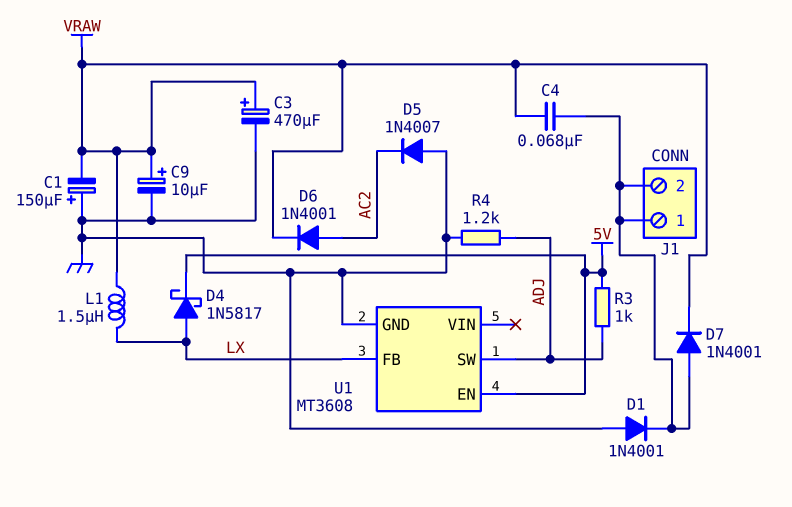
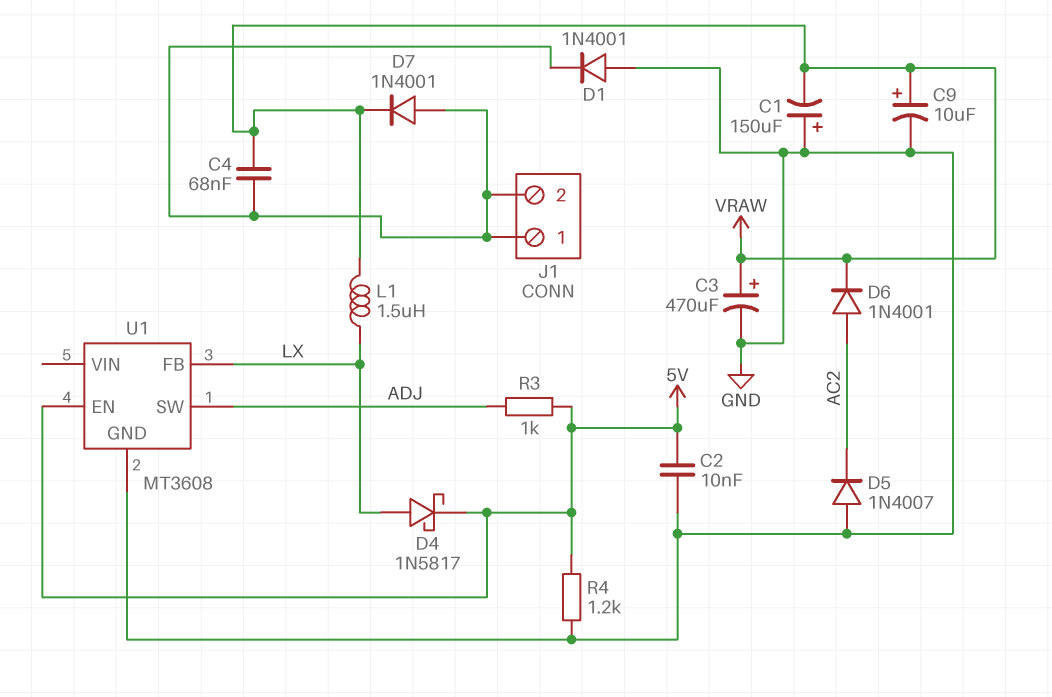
C2: none -> 10nF (5V, GND)
R4: 1.2k (ADJ, GND) -> 1.2k (5V, GND)

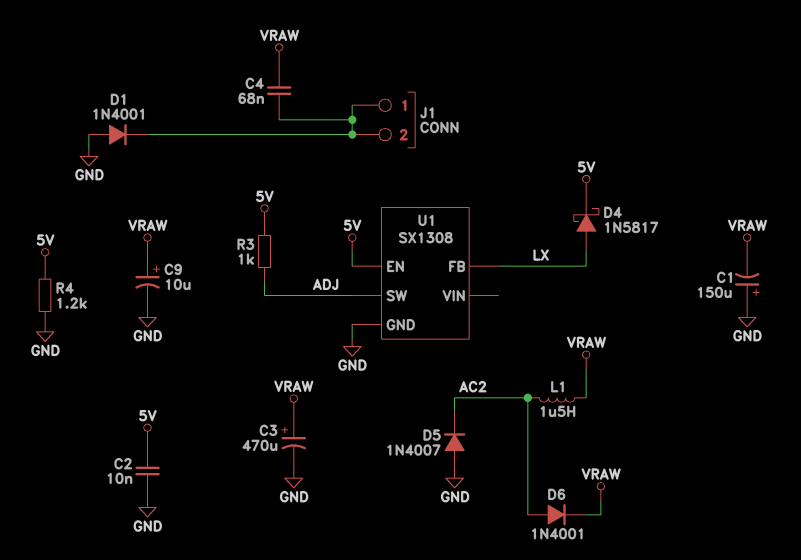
D7: diode 1N4001 (A J1/1, K VRAW) -> none
L1: 1.5uH (LX, VRAW) -> 1.5uH (AC2, VRAW)
U1: MT3608 -> SX1308

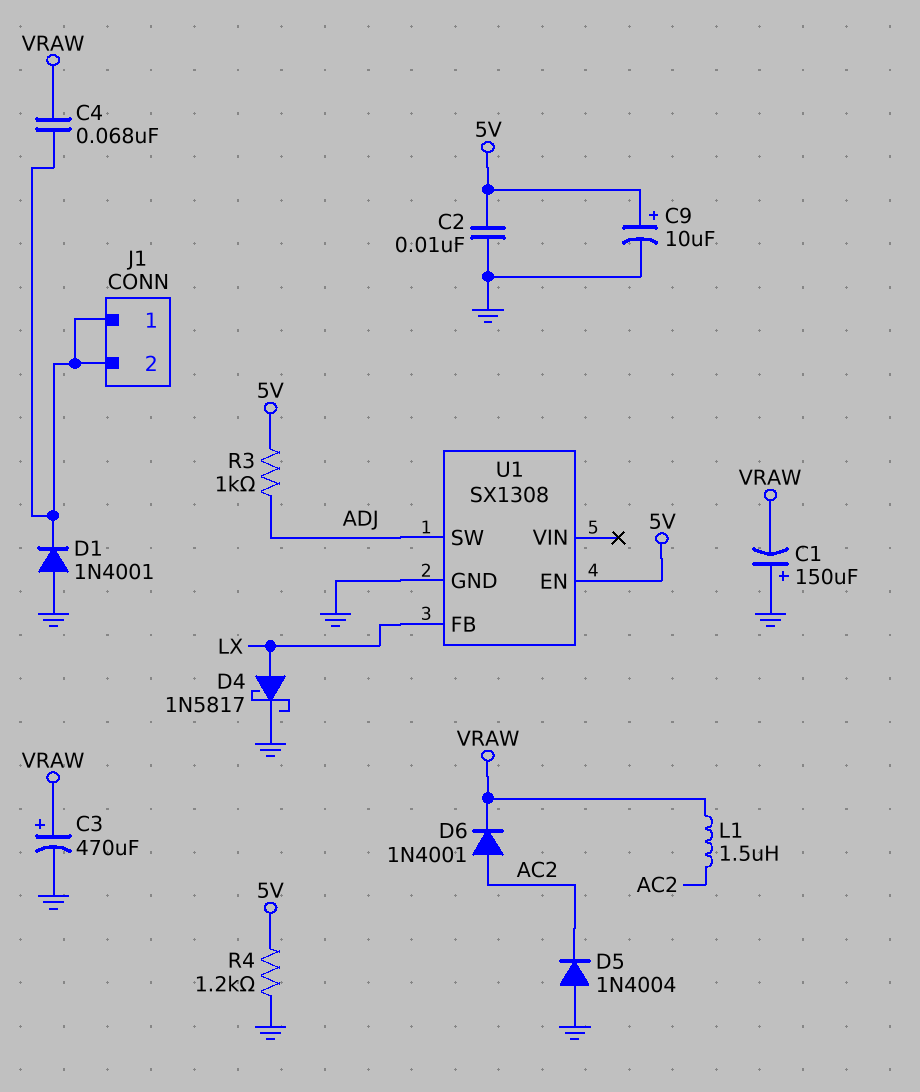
C9: 10uF (plus VRAW, minus GND) -> 10uF (plus 5V, minus GND)
D4: schottky 1N5817 (A LX, K 5V) -> schottky 1N5817 (A LX, K GND)
D5: diode 1N4007 (A GND, K AC2) -> diode 1N4004 (A GND, K AC2)

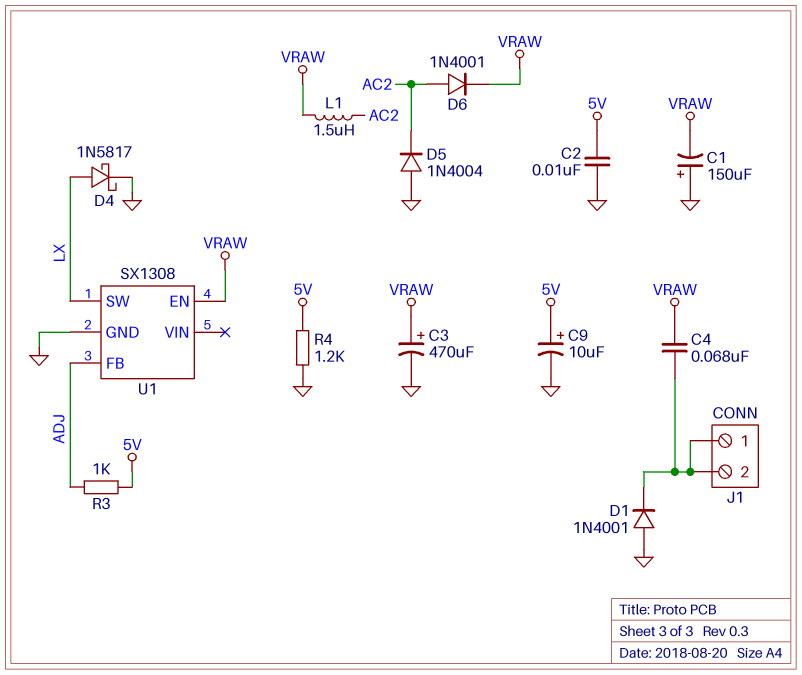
U1 pin EN: 5V -> VRAW
U1 pin FB: LX -> ADJ
U1 pin SW: ADJ -> LX

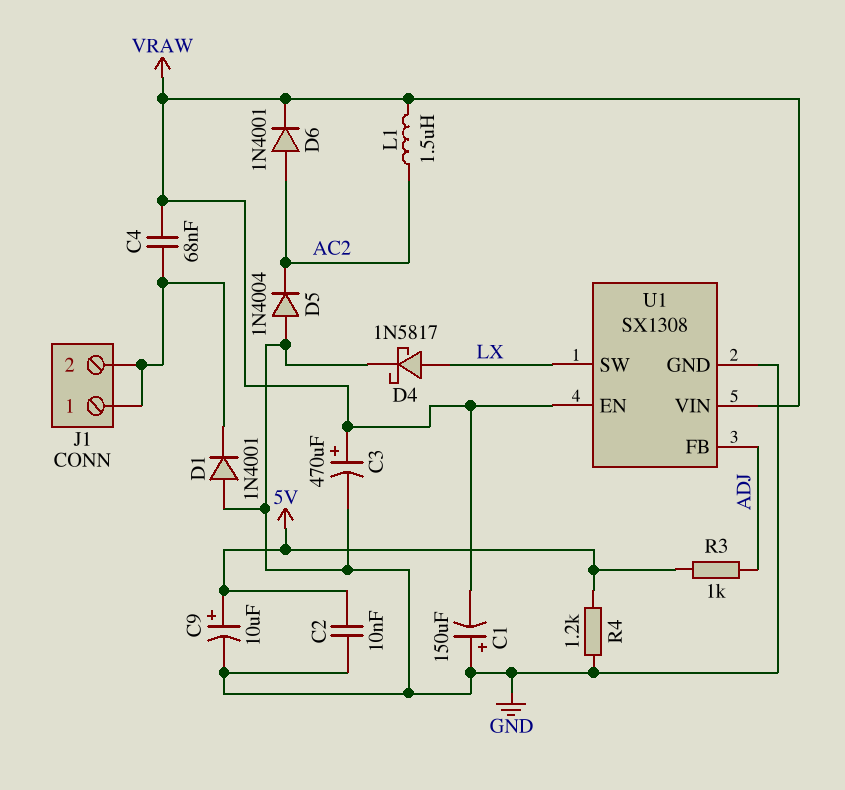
U1 pin VIN: none -> VRAW

